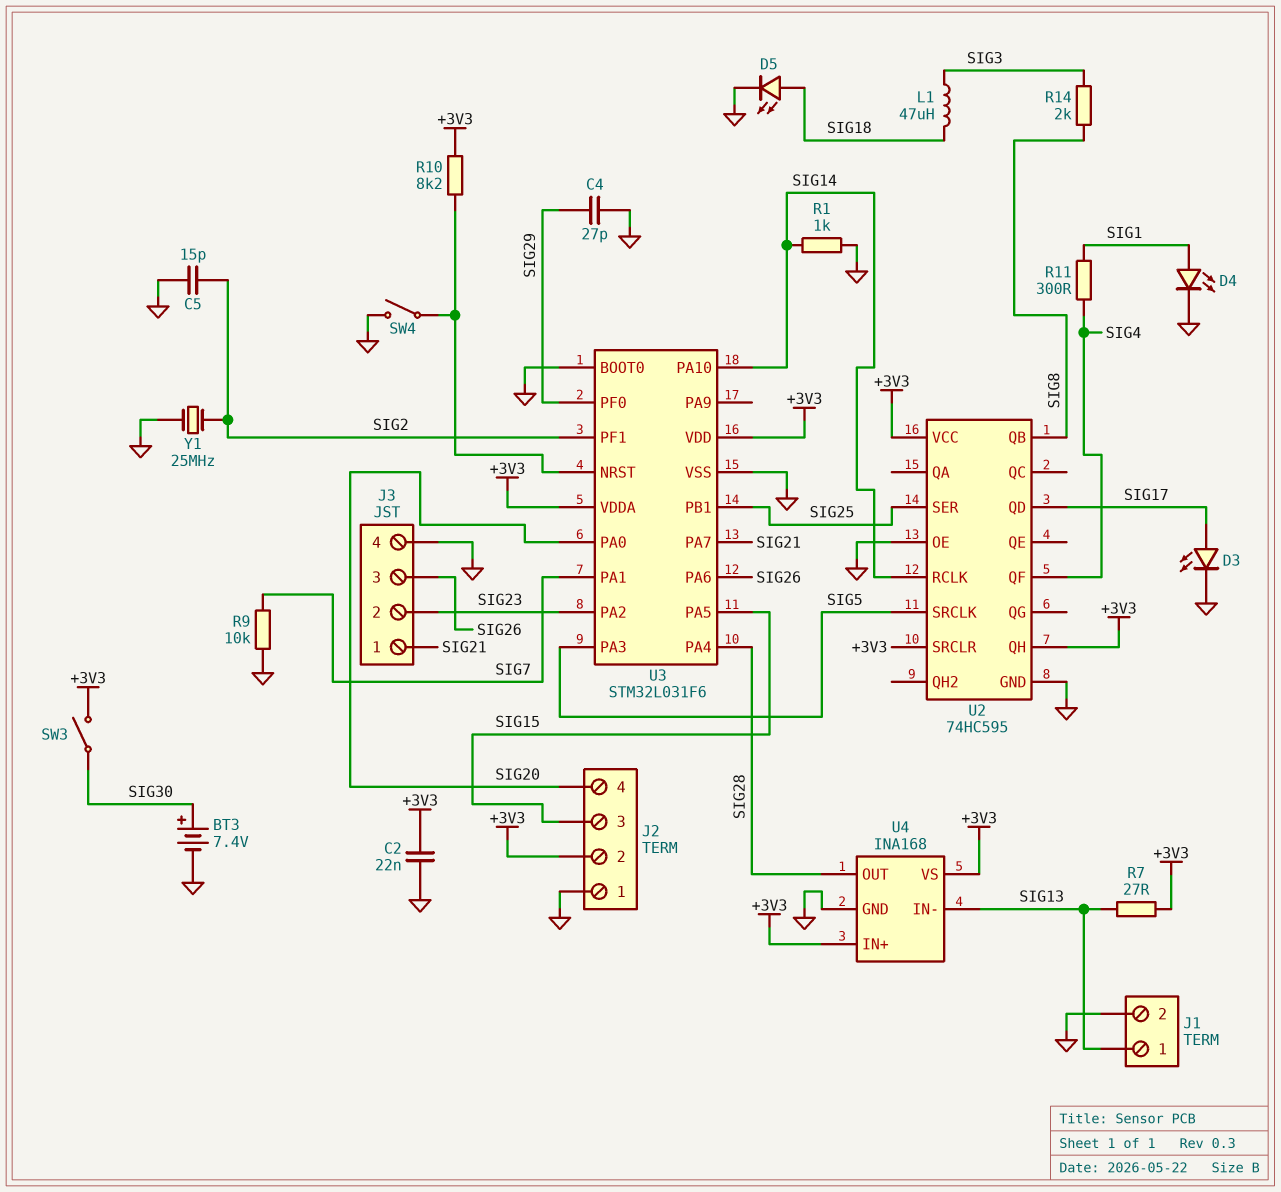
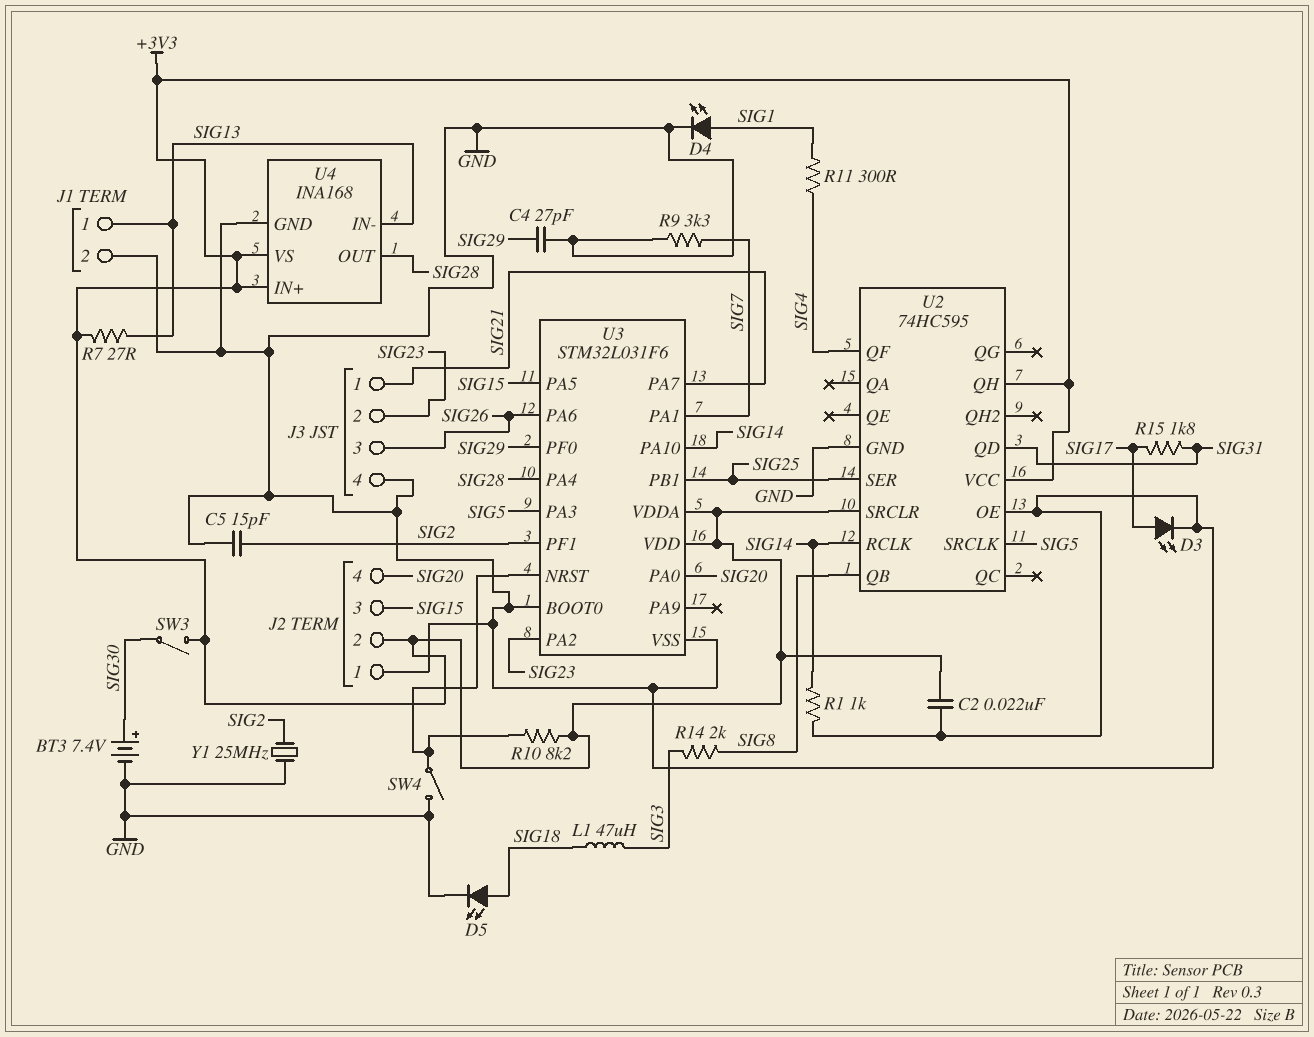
R9: 10k (GND, SIG7) -> 3.3k (GND, SIG7)
R15: none -> 1.8k (SIG17, SIG31)
U2 pin QD: SIG17 -> SIG31

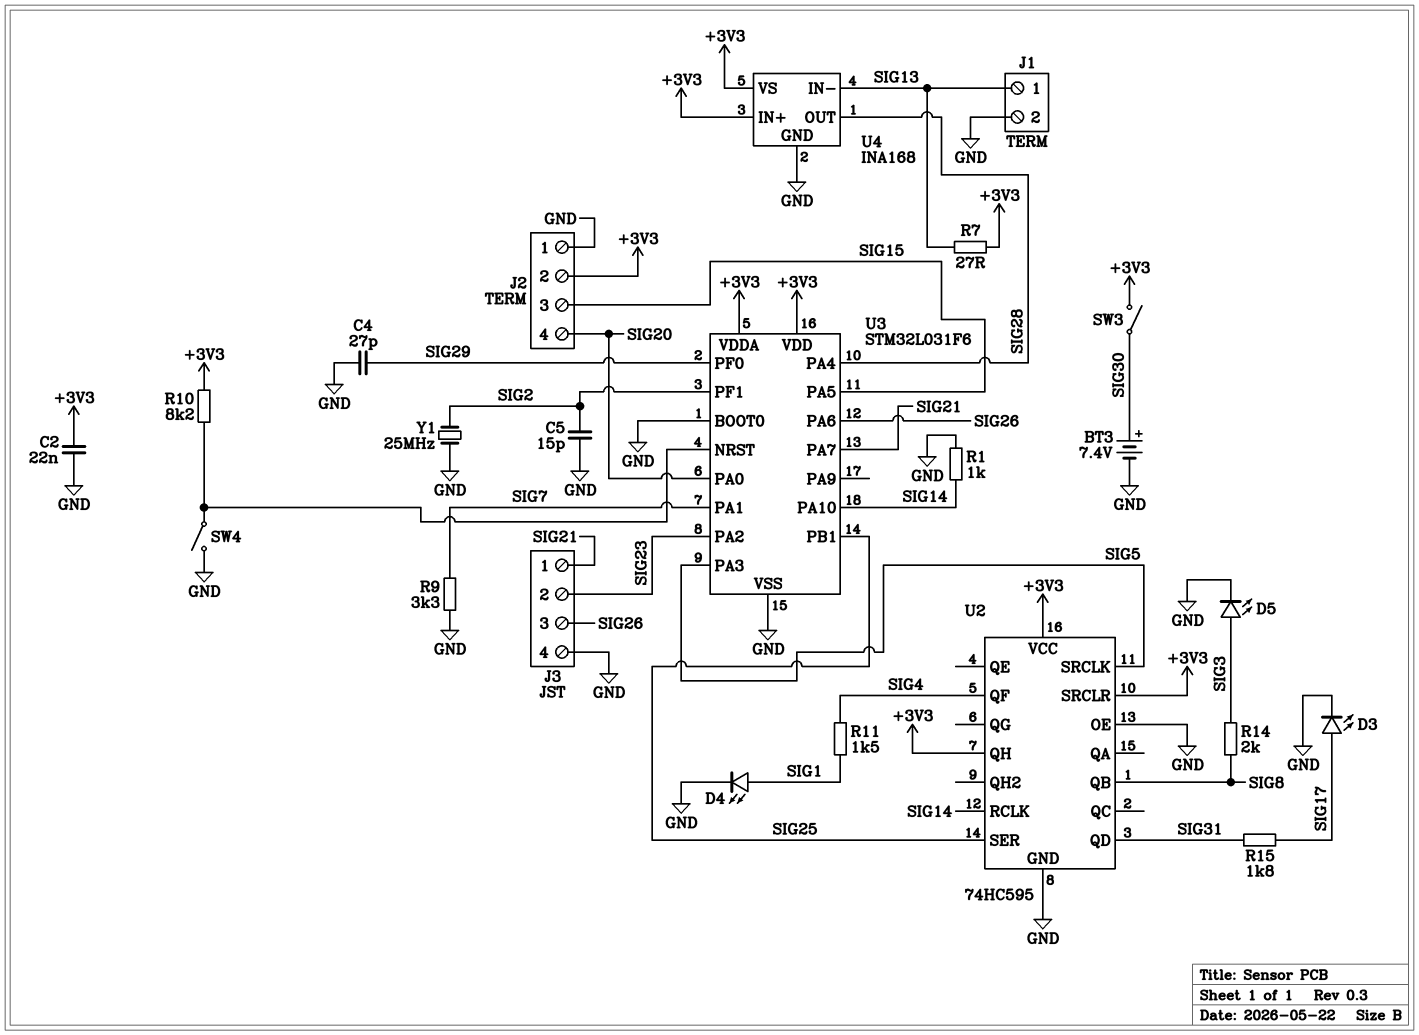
D5: LED (A SIG18, K GND) -> LED (A SIG3, K GND)
L1: 47uH (SIG3, SIG18) -> none
R11: 300 (SIG1, SIG4) -> 1.5k (SIG1, SIG4)

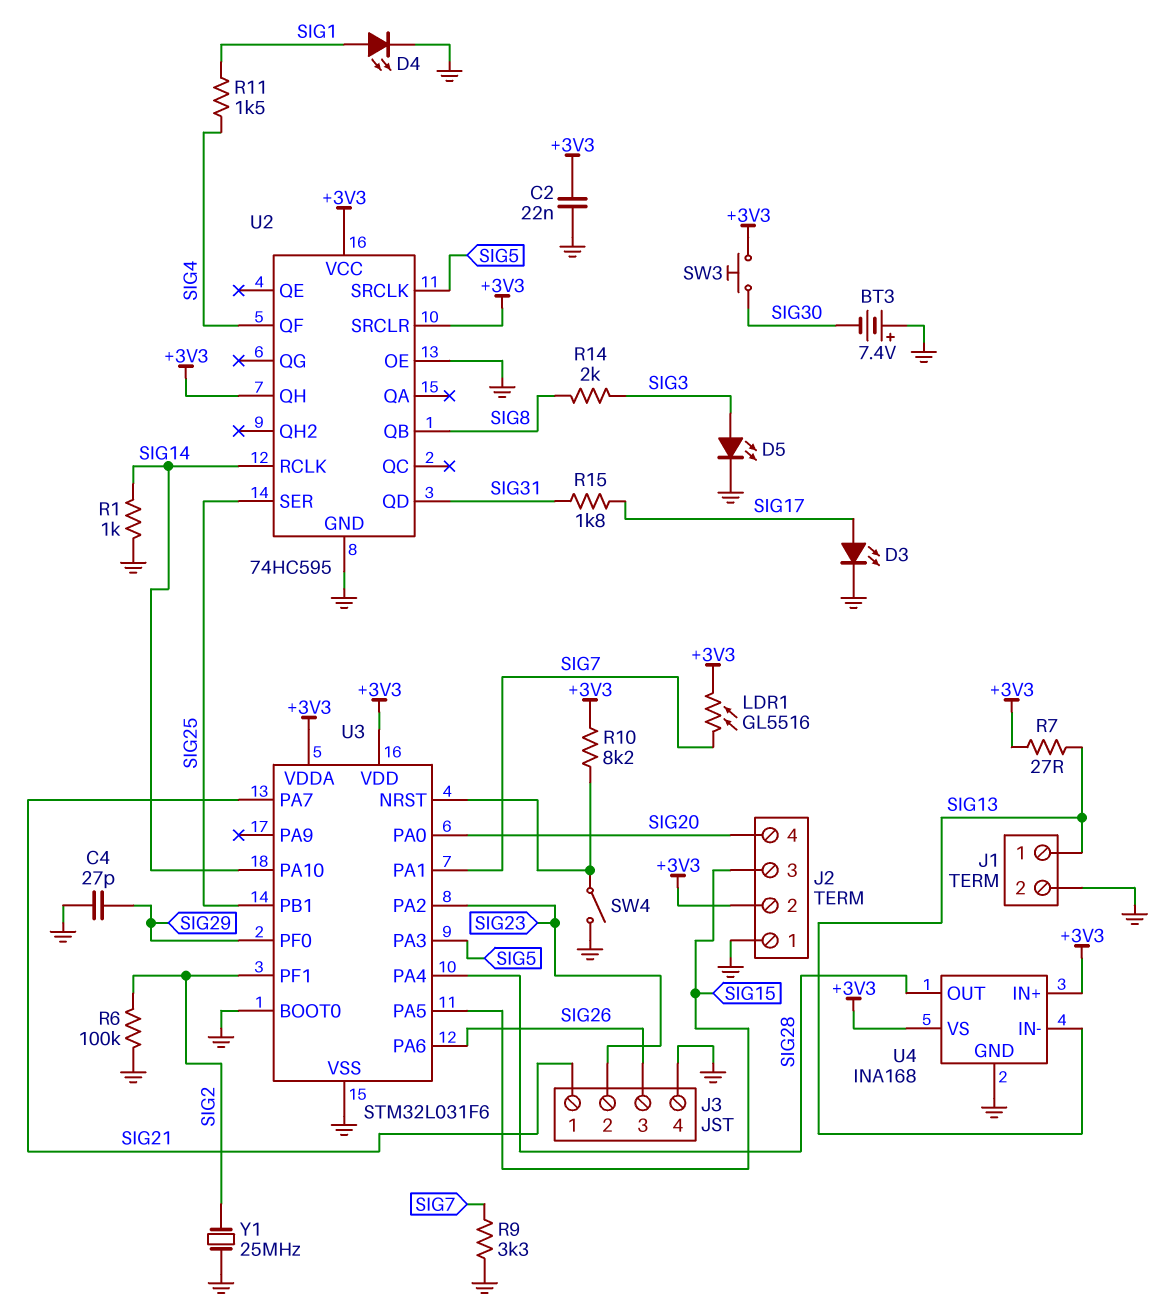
BT3: 7.4V (plus SIG30, minus GND) -> 7.4V (plus GND, minus SIG30)
C5: 15pF (GND, SIG2) -> none
LDR1: none -> GL5516 (+3V3, SIG7)
R6: none -> 100k (GND, SIG2)
SW3: switch (+3V3, SIG30) -> button (+3V3, SIG30)

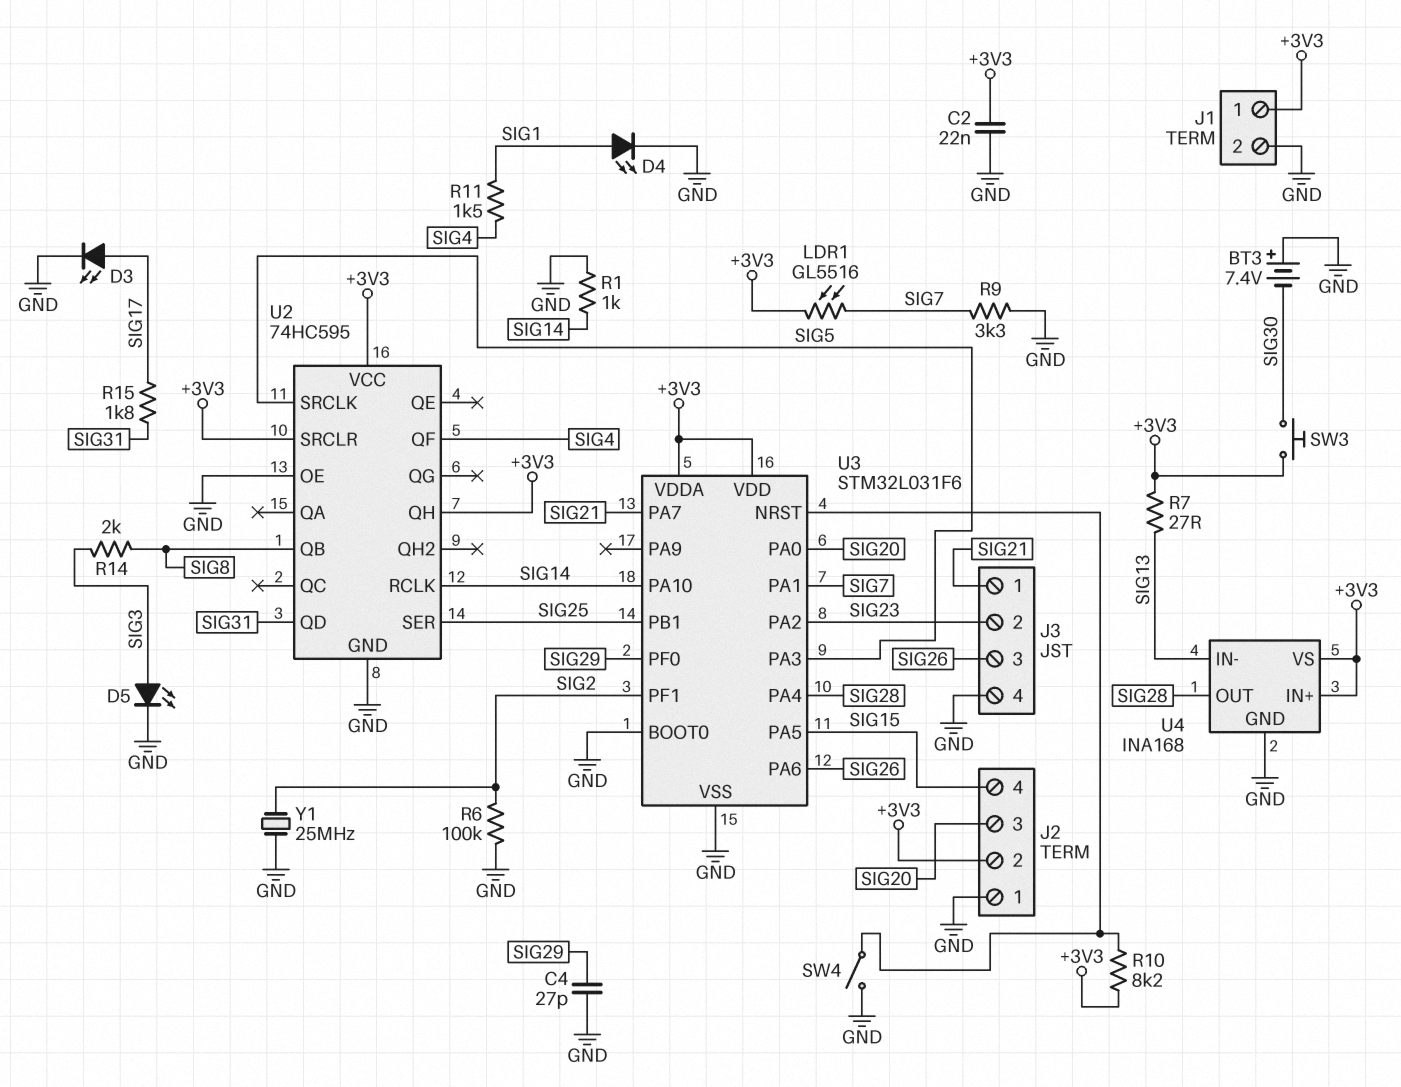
J1 pin 1: SIG13 -> +3V3
J2 pin 3: SIG15 -> SIG20
J2 pin 4: SIG20 -> SIG15

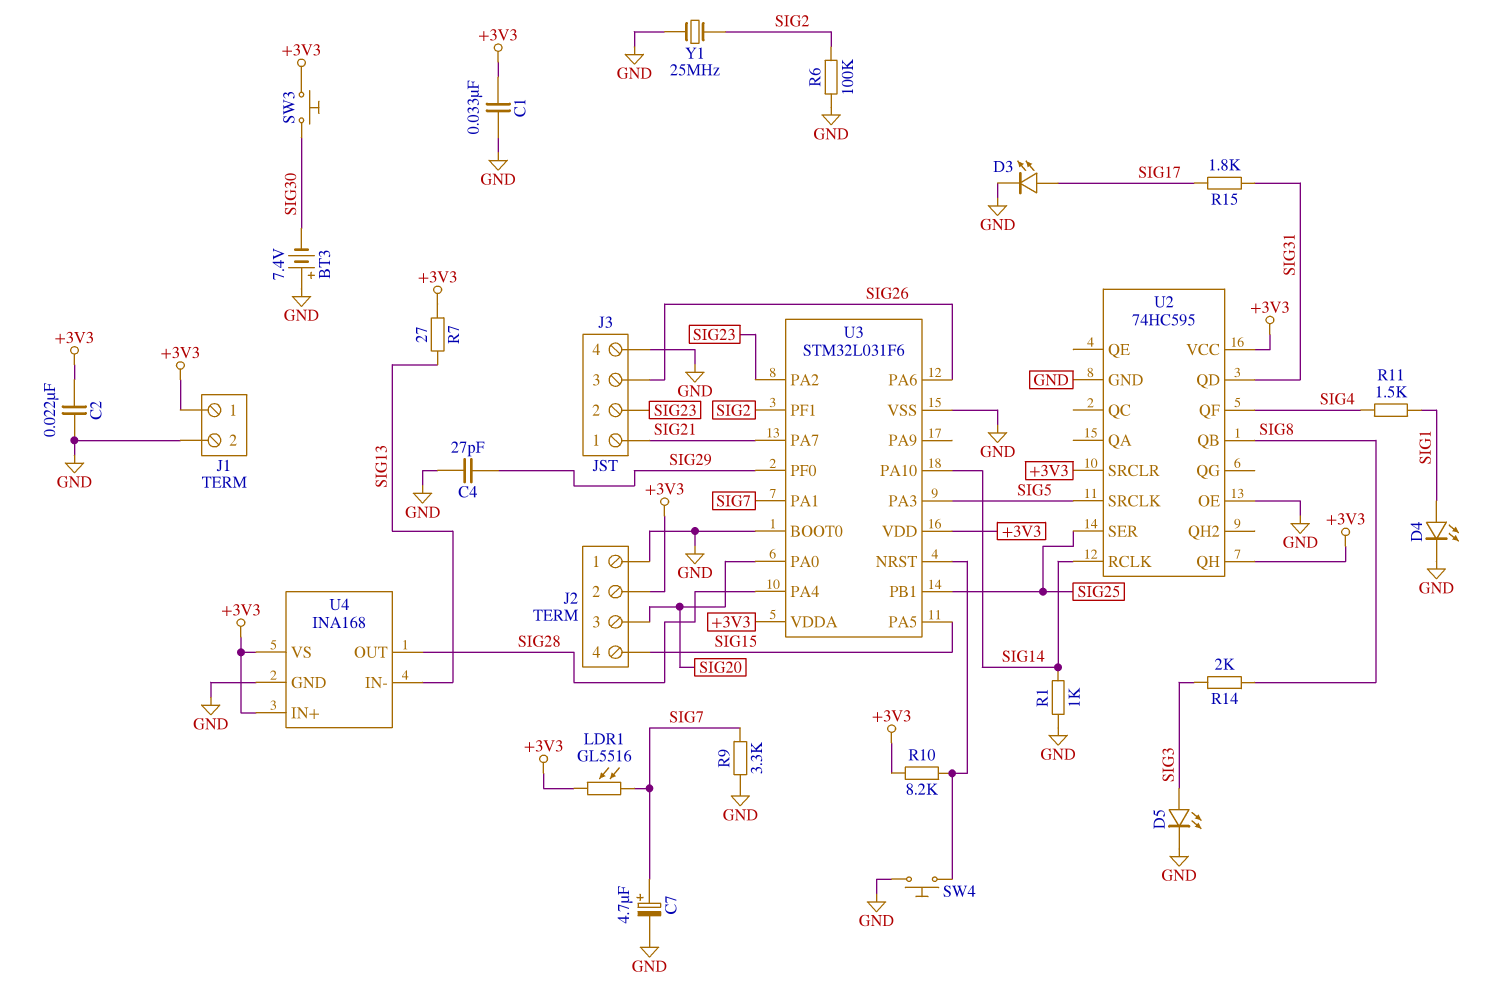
C1: none -> 33nF (+3V3, GND)
C7: none -> 4.7uF (plus SIG7, minus GND)
SW4: switch (GND, U3/NRST) -> button (GND, U3/NRST)

